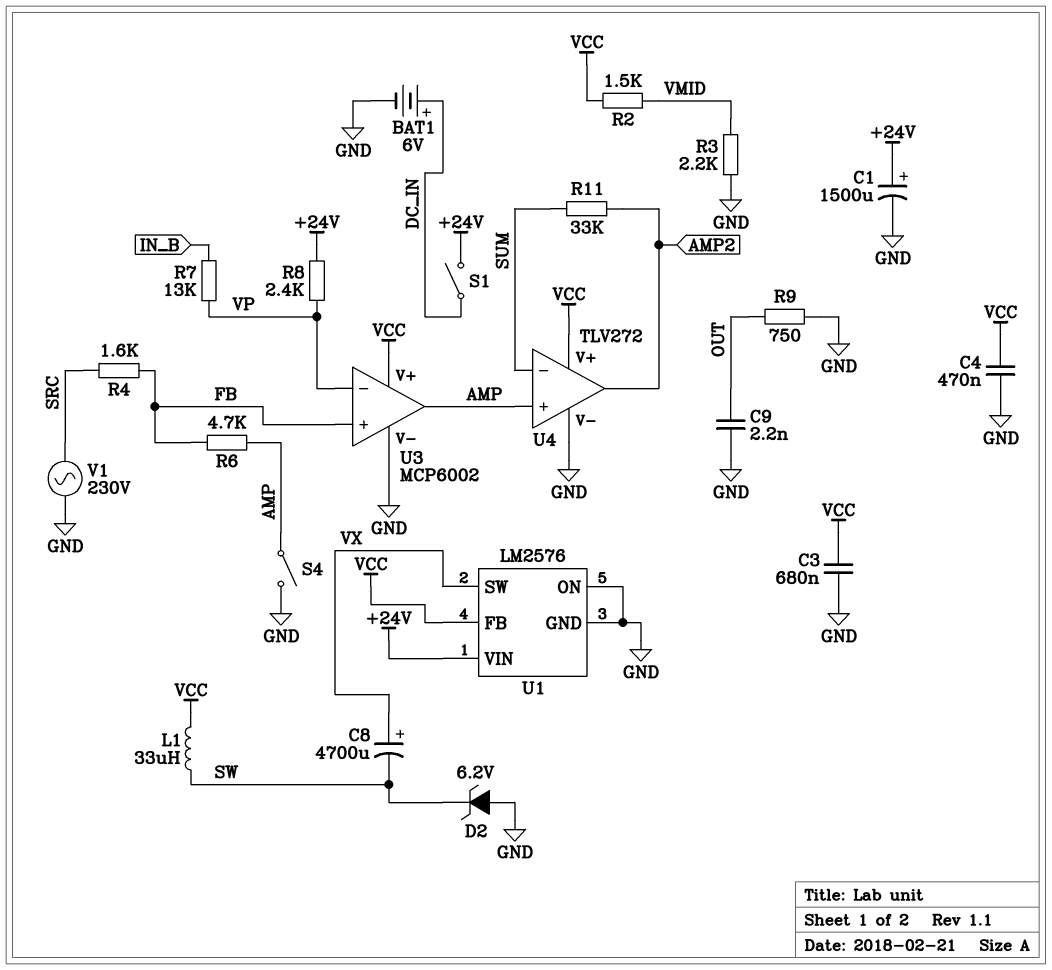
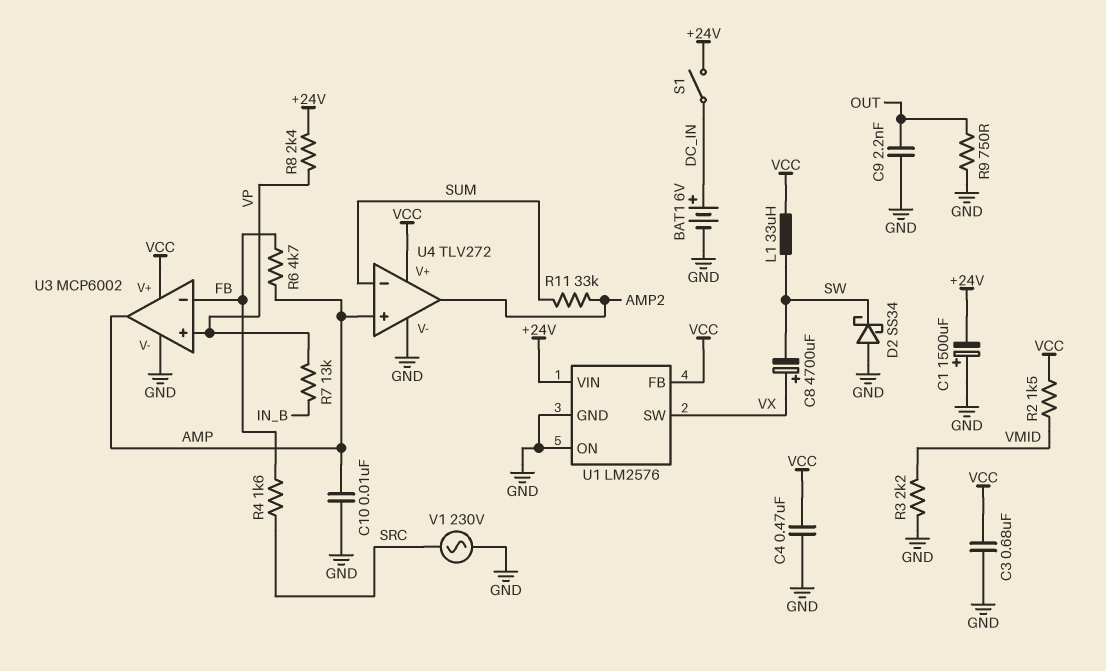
C1: 1500uF (plus +24V, minus GND) -> 1500uF (plus GND, minus +24V)
C10: none -> 10nF (AMP, GND)
D2: zener 6.2V (A GND, K SW) -> schottky SS34 (A GND, K SW)
S4: switch (AMP, GND) -> none
U3 pin in+: FB -> VP
U3 pin in-: VP -> FB

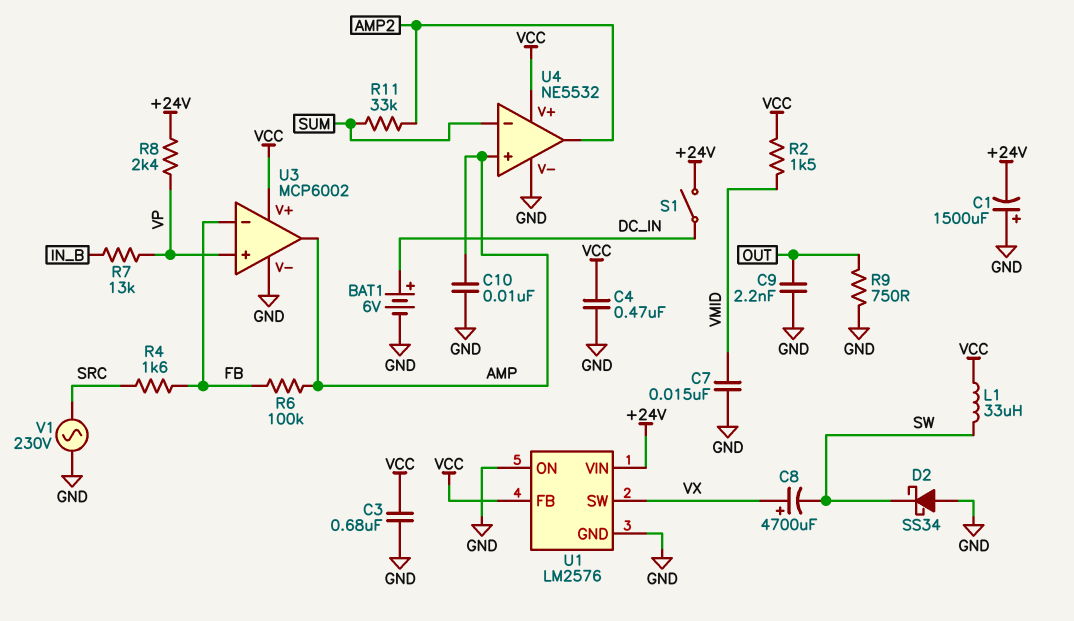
C7: none -> 15nF (GND, VMID)
R3: 2.2k (GND, VMID) -> none
R6: 4.7k (AMP, FB) -> 100k (AMP, FB)
U4: TLV272 -> NE5532

